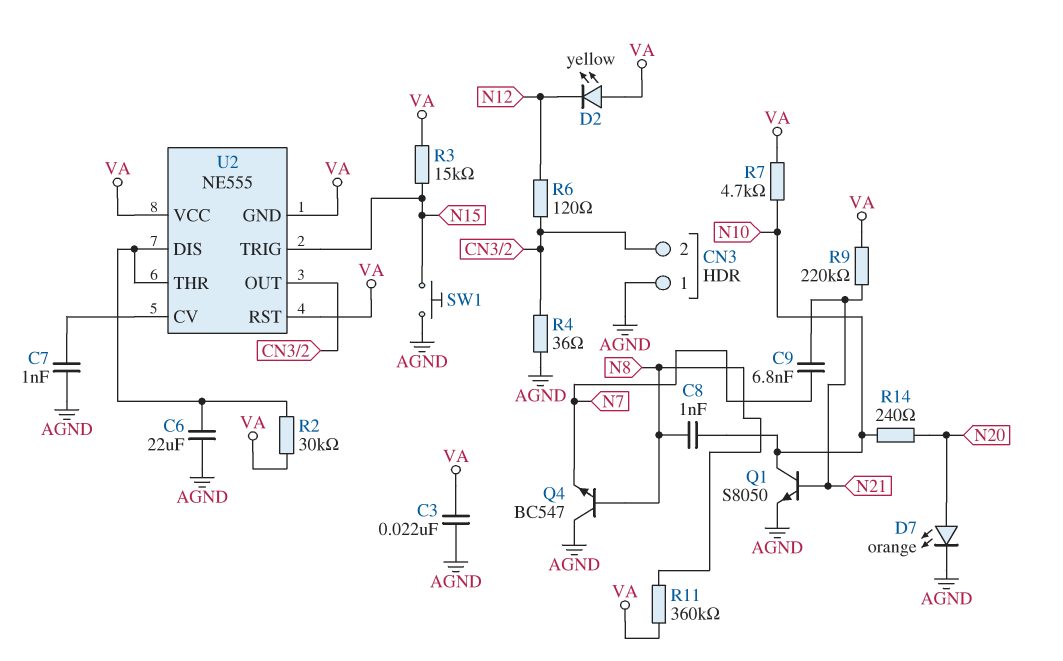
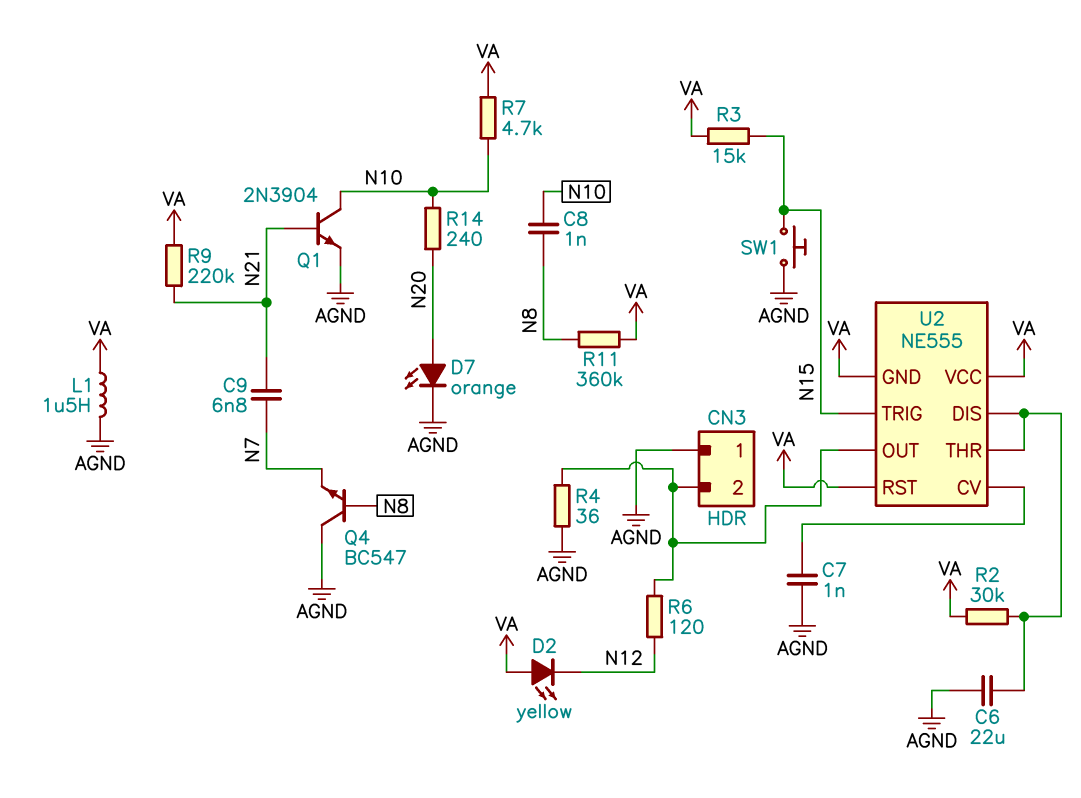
C3: 22nF (AGND, VA) -> none
L1: none -> 1.5uH (AGND, VA)
Q1: NPN S8050 (B N21, C N10, E AGND) -> NPN 2N3904 (B N21, C N10, E AGND)

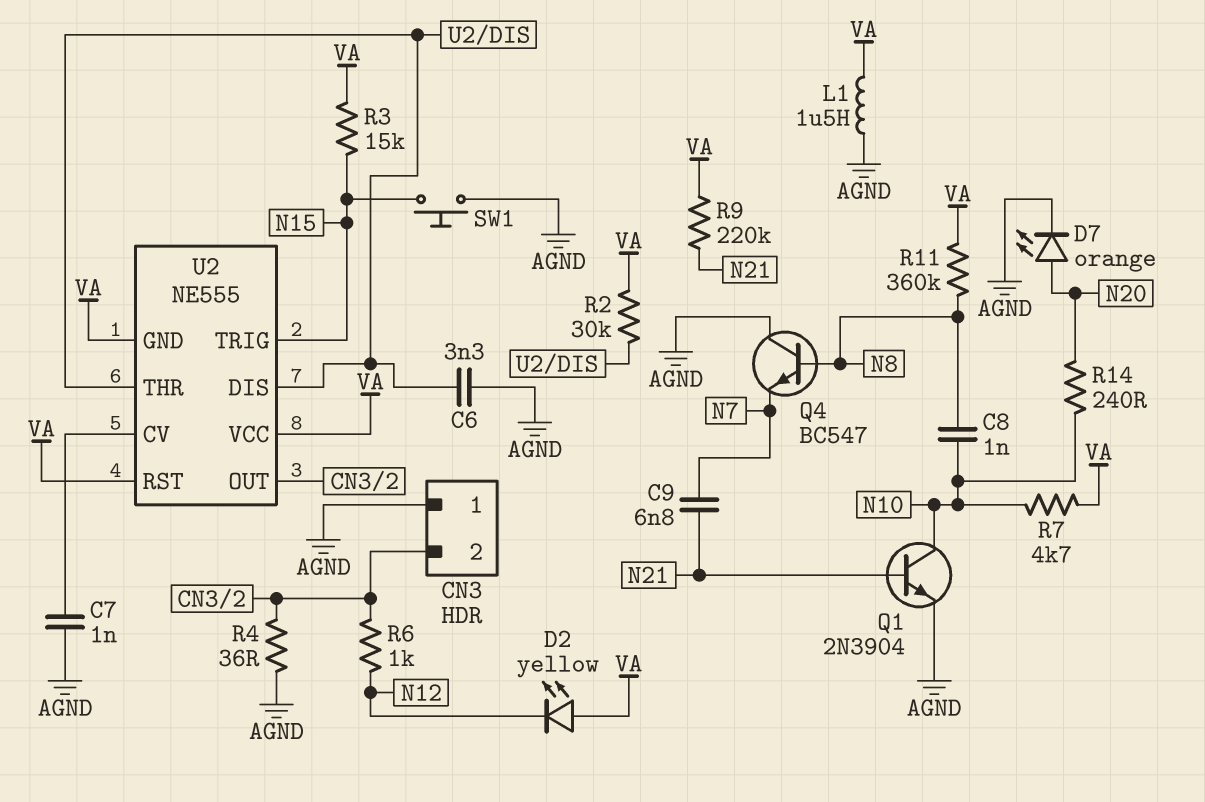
C6: 22uF (AGND, U2/DIS) -> 3.3nF (AGND, U2/DIS)
R6: 120 (CN3/2, N12) -> 1k (CN3/2, N12)

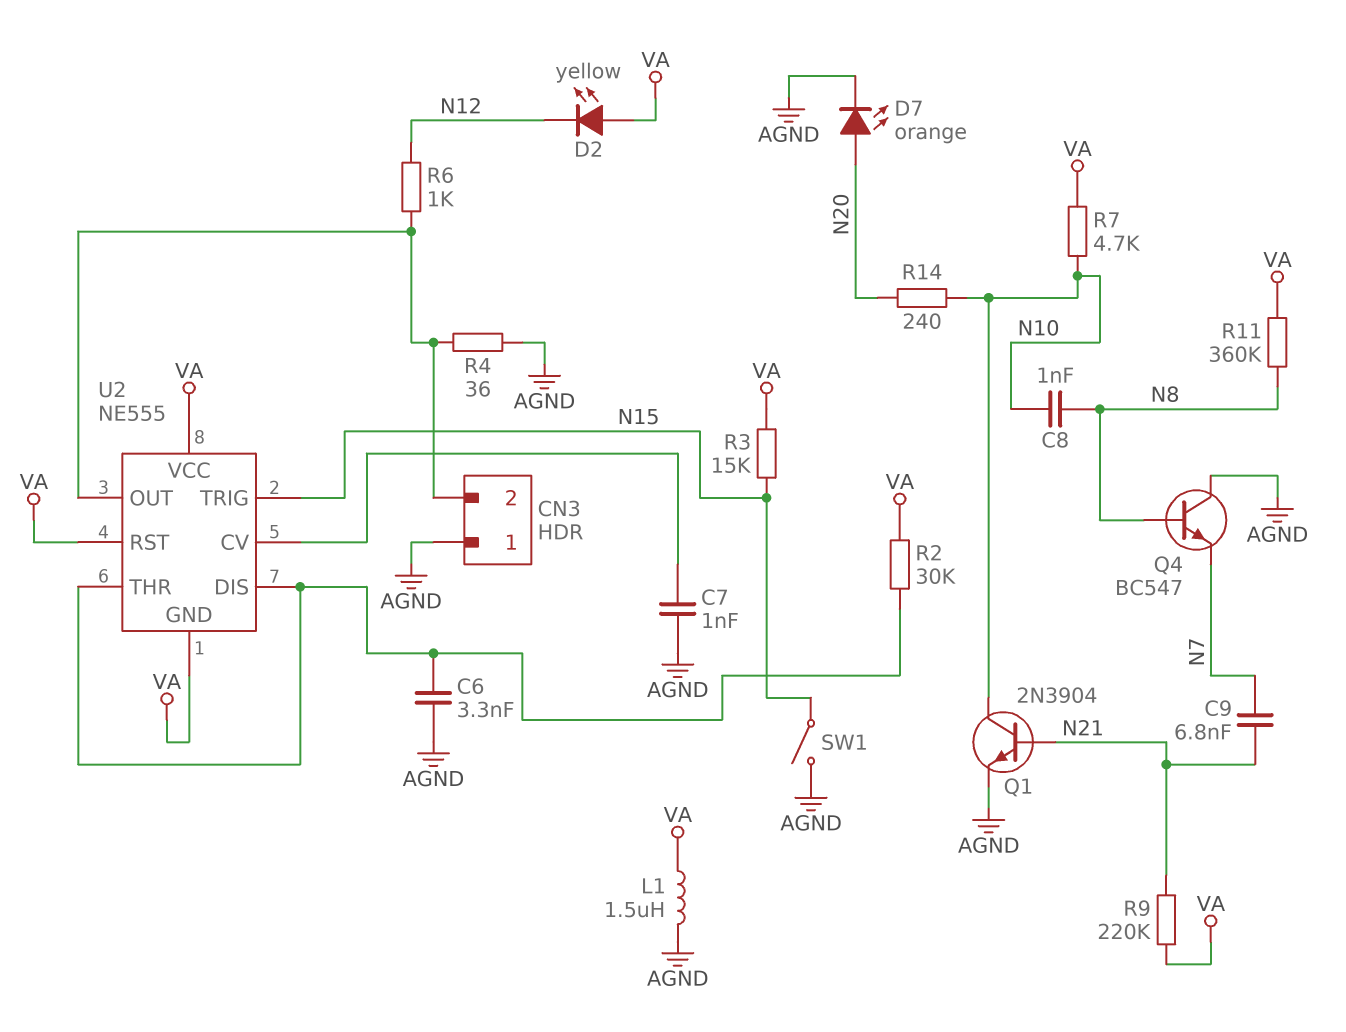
SW1: button (AGND, N15) -> switch (AGND, N15)

